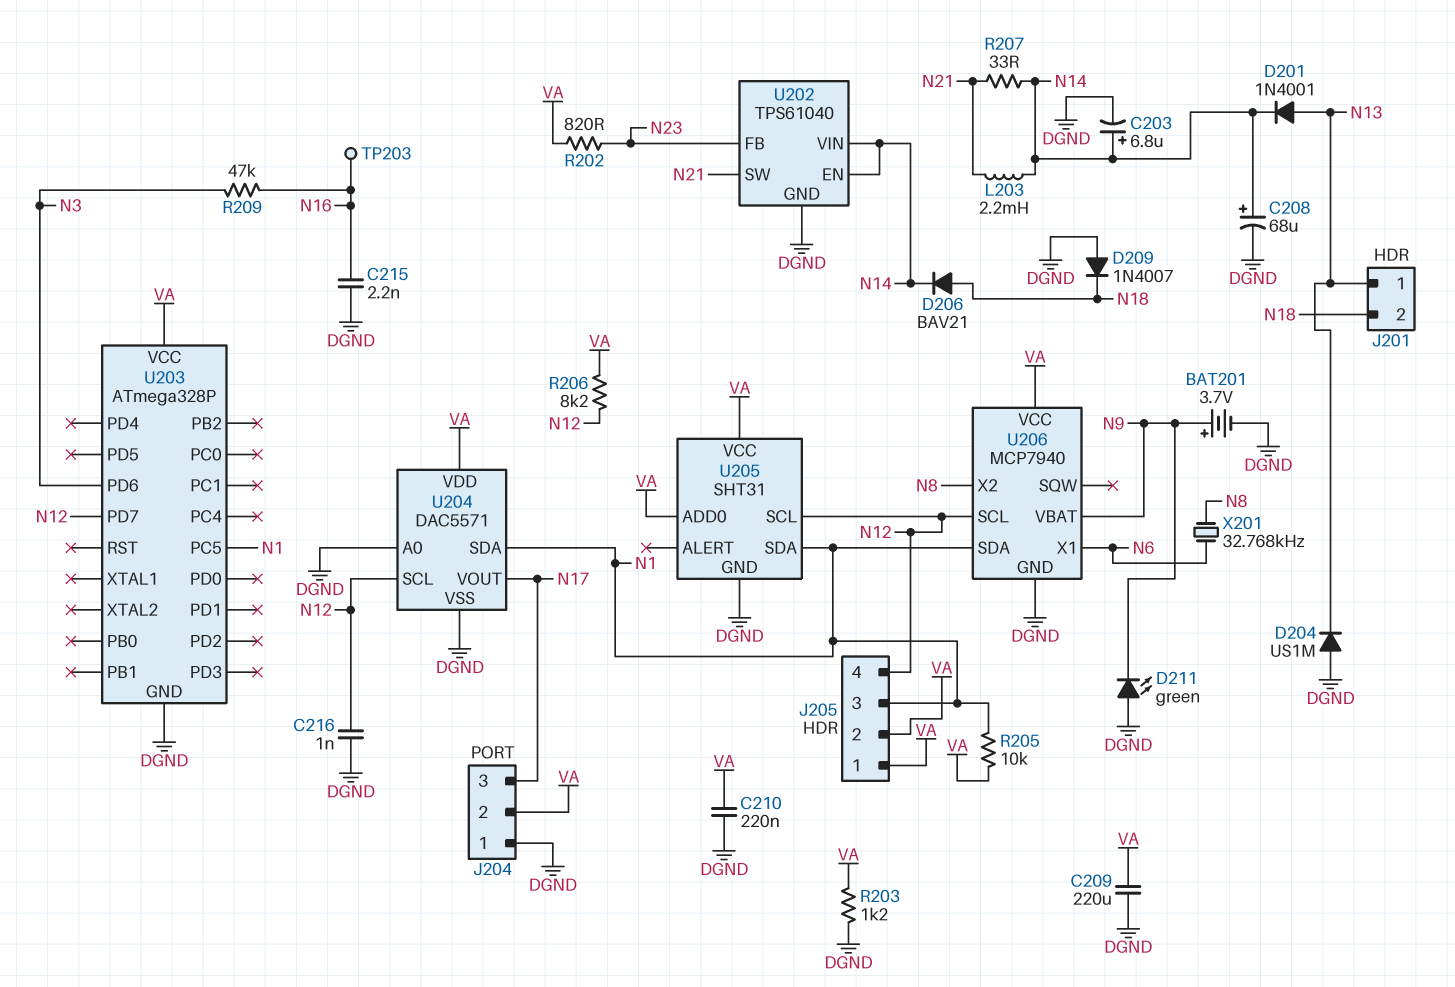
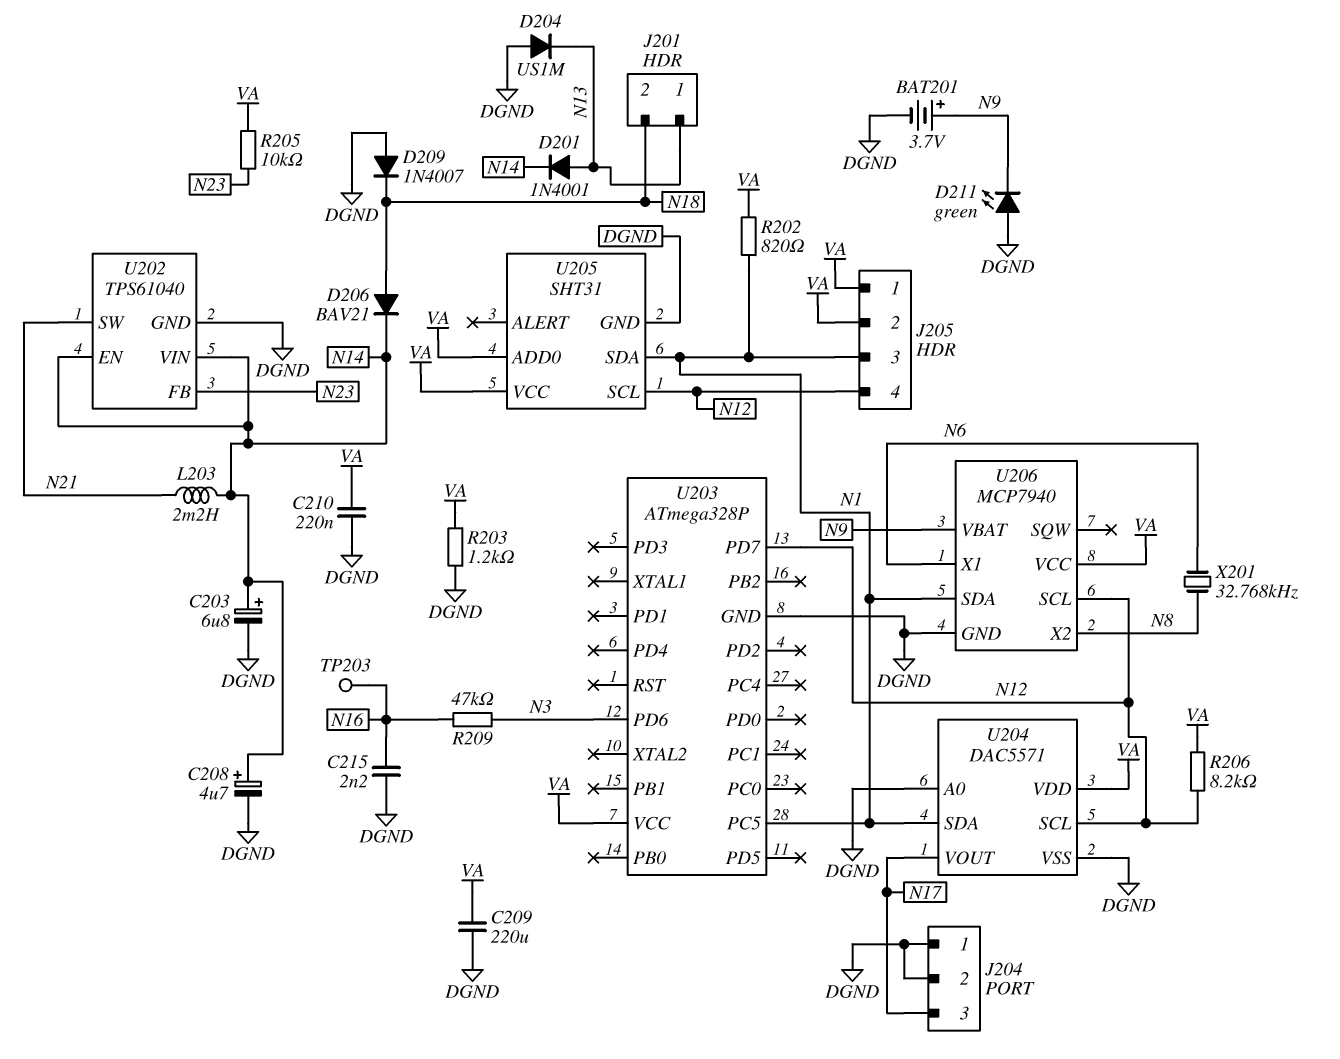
C208: 68uF (plus N14, minus DGND) -> 4.7uF (plus N14, minus DGND)
C216: 1nF (DGND, N12) -> none
J204 pin 2: VA -> DGND
R202: 820 (N23, VA) -> 820 (N1, VA)
R205: 10k (N1, VA) -> 10k (N23, VA)
R207: 33 (N14, N21) -> none

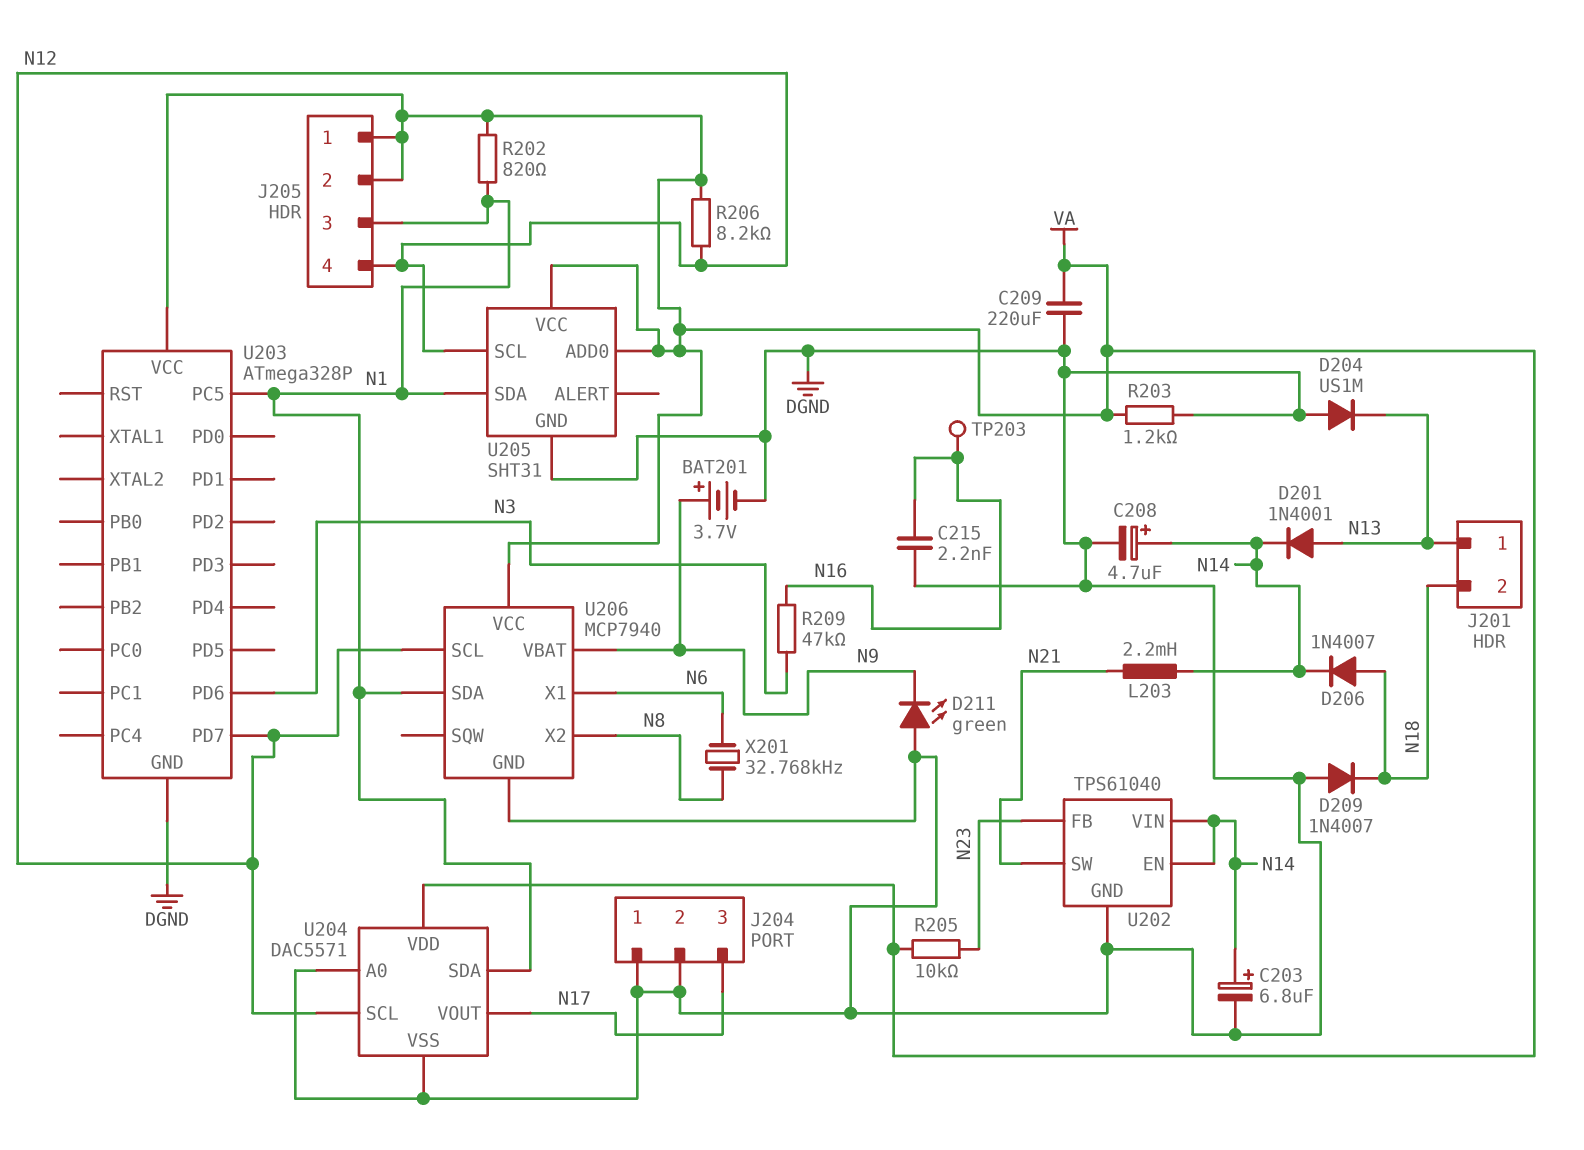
C210: 220nF (DGND, VA) -> none
D206: diode BAV21 (A N18, K N14) -> diode 1N4007 (A N18, K N14)

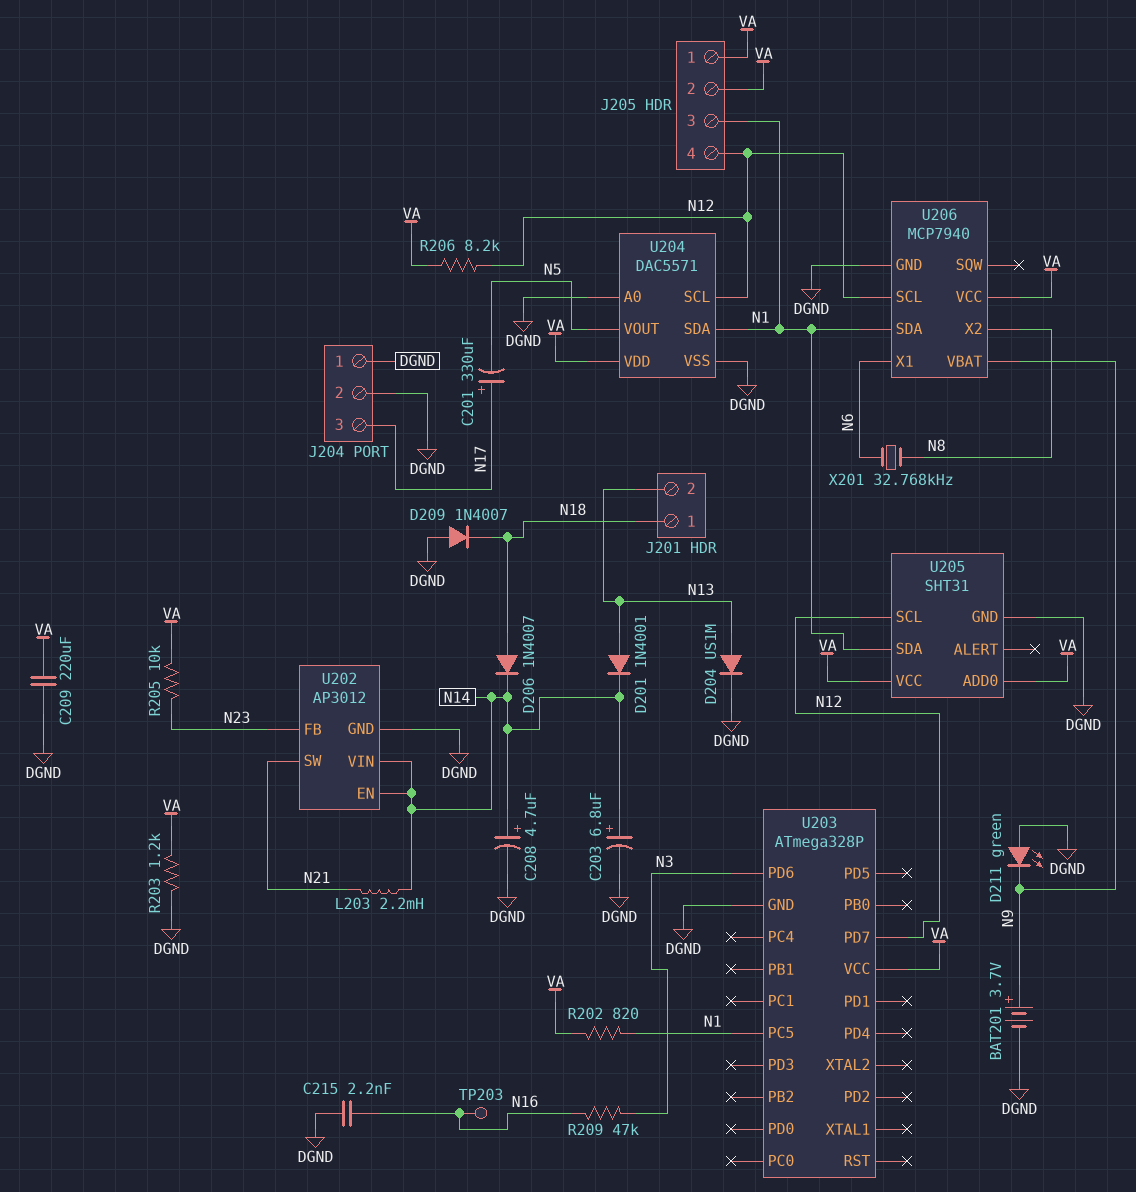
C201: none -> 330uF (plus N17, minus N5)
D204: diode US1M (A DGND, K N13) -> diode US1M (A N13, K DGND)
J201 pin 1: N13 -> N18
J201 pin 2: N18 -> N13
U202: TPS61040 -> AP3012
U204 pin VOUT: N17 -> N5

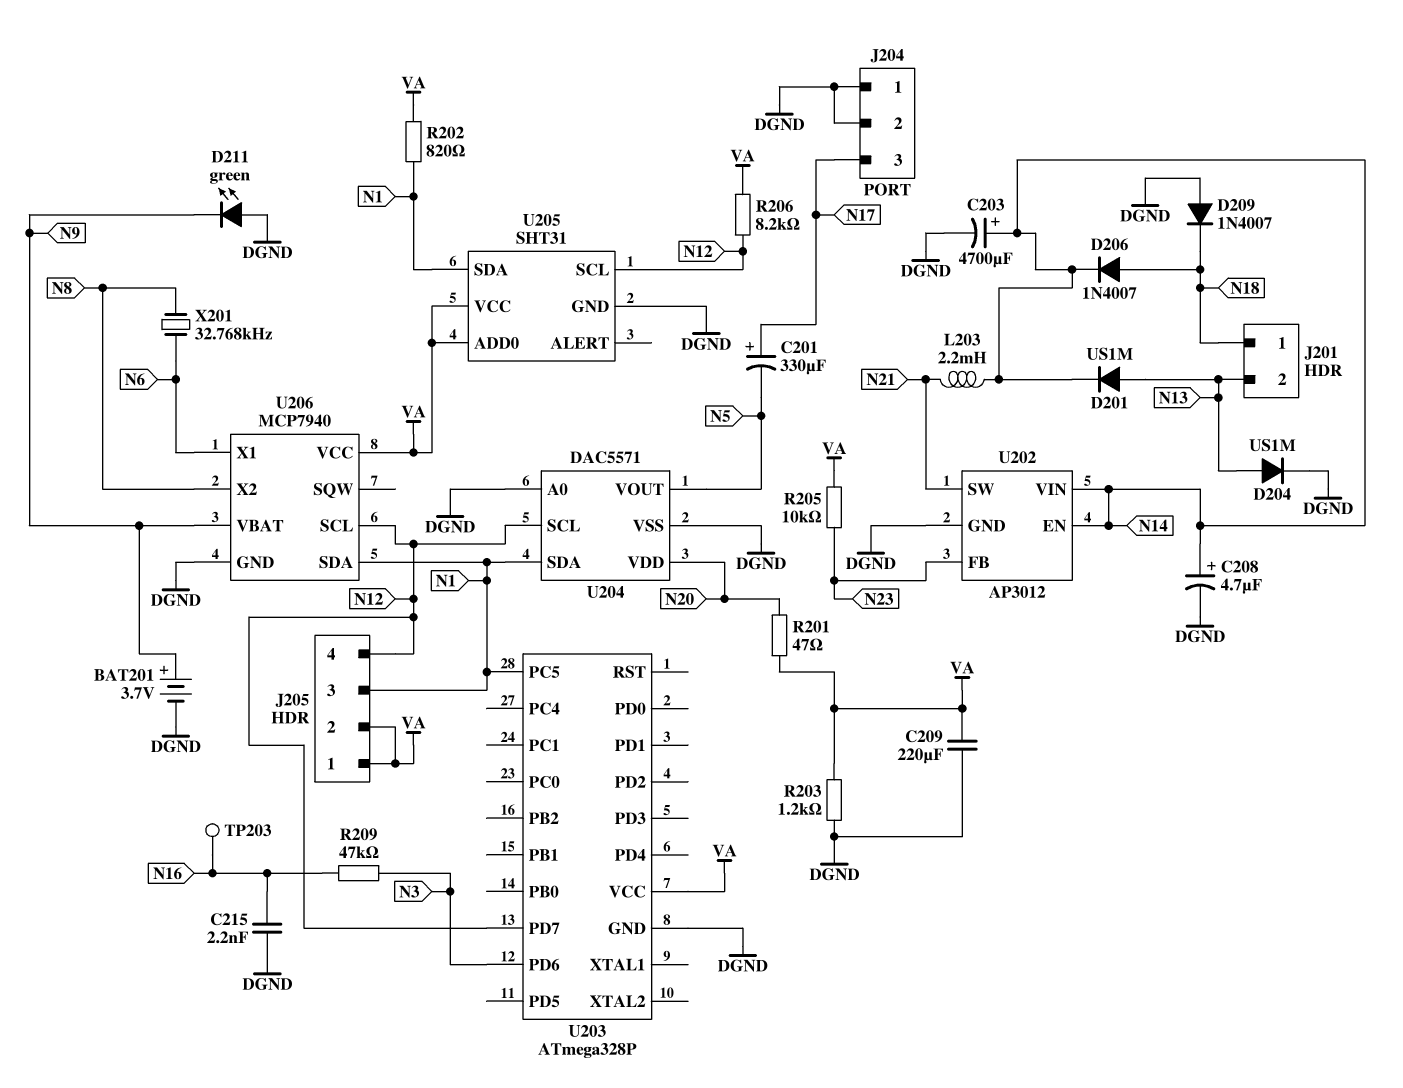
C203: 6.8uF (plus N14, minus DGND) -> 4700uF (plus N14, minus DGND)
D201: diode 1N4001 (A N13, K N14) -> diode US1M (A N13, K N14)
R201: none -> 47 (N20, VA)
U204 pin VDD: VA -> N20

